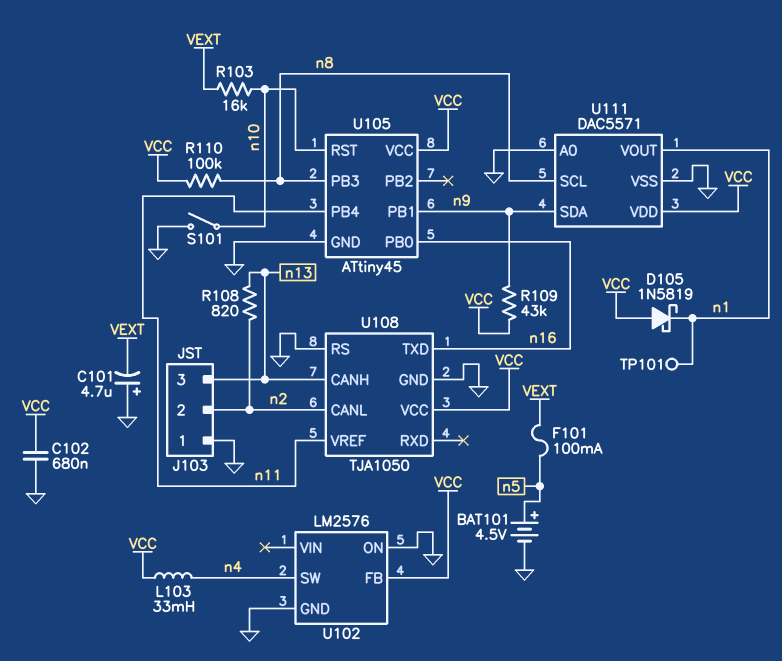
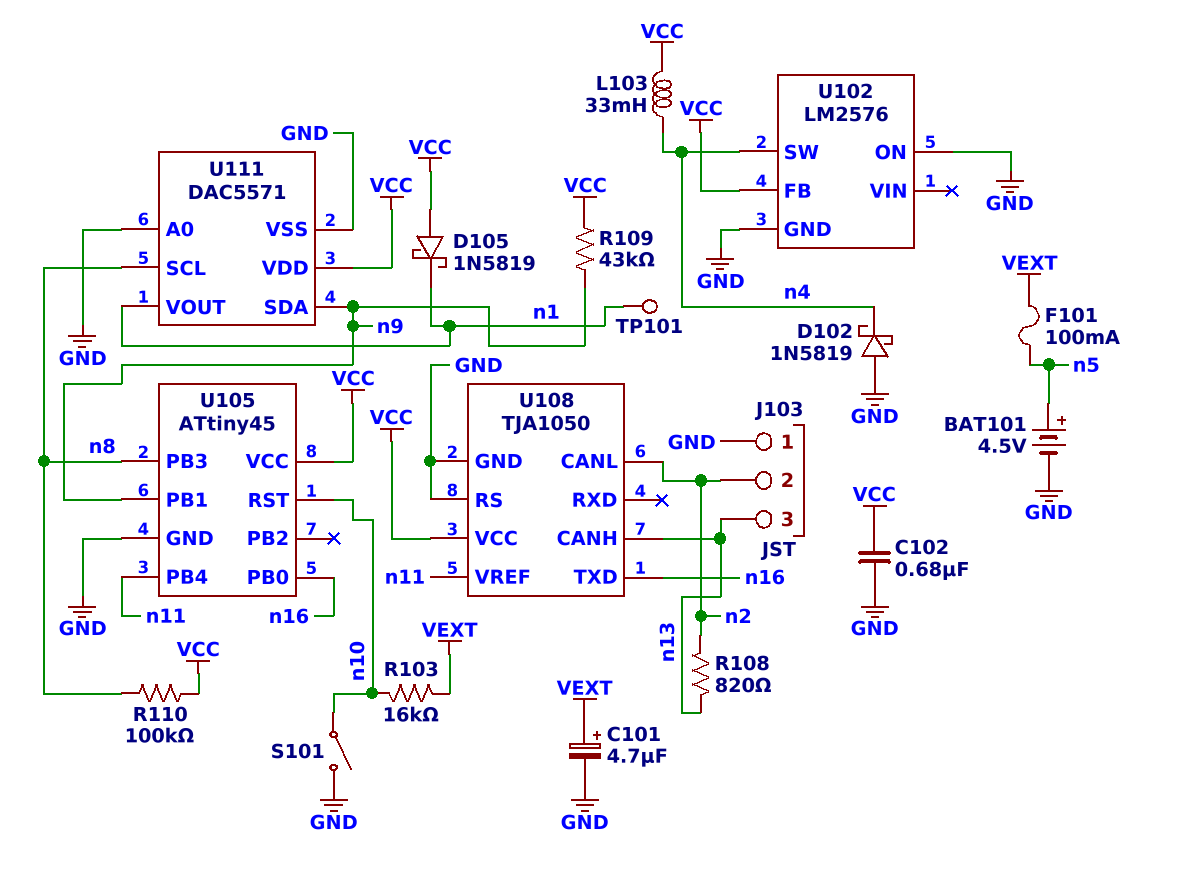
C101: 4.7uF (plus GND, minus VEXT) -> 4.7uF (plus VEXT, minus GND)
D102: none -> schottky 1N5819 (A GND, K n4)

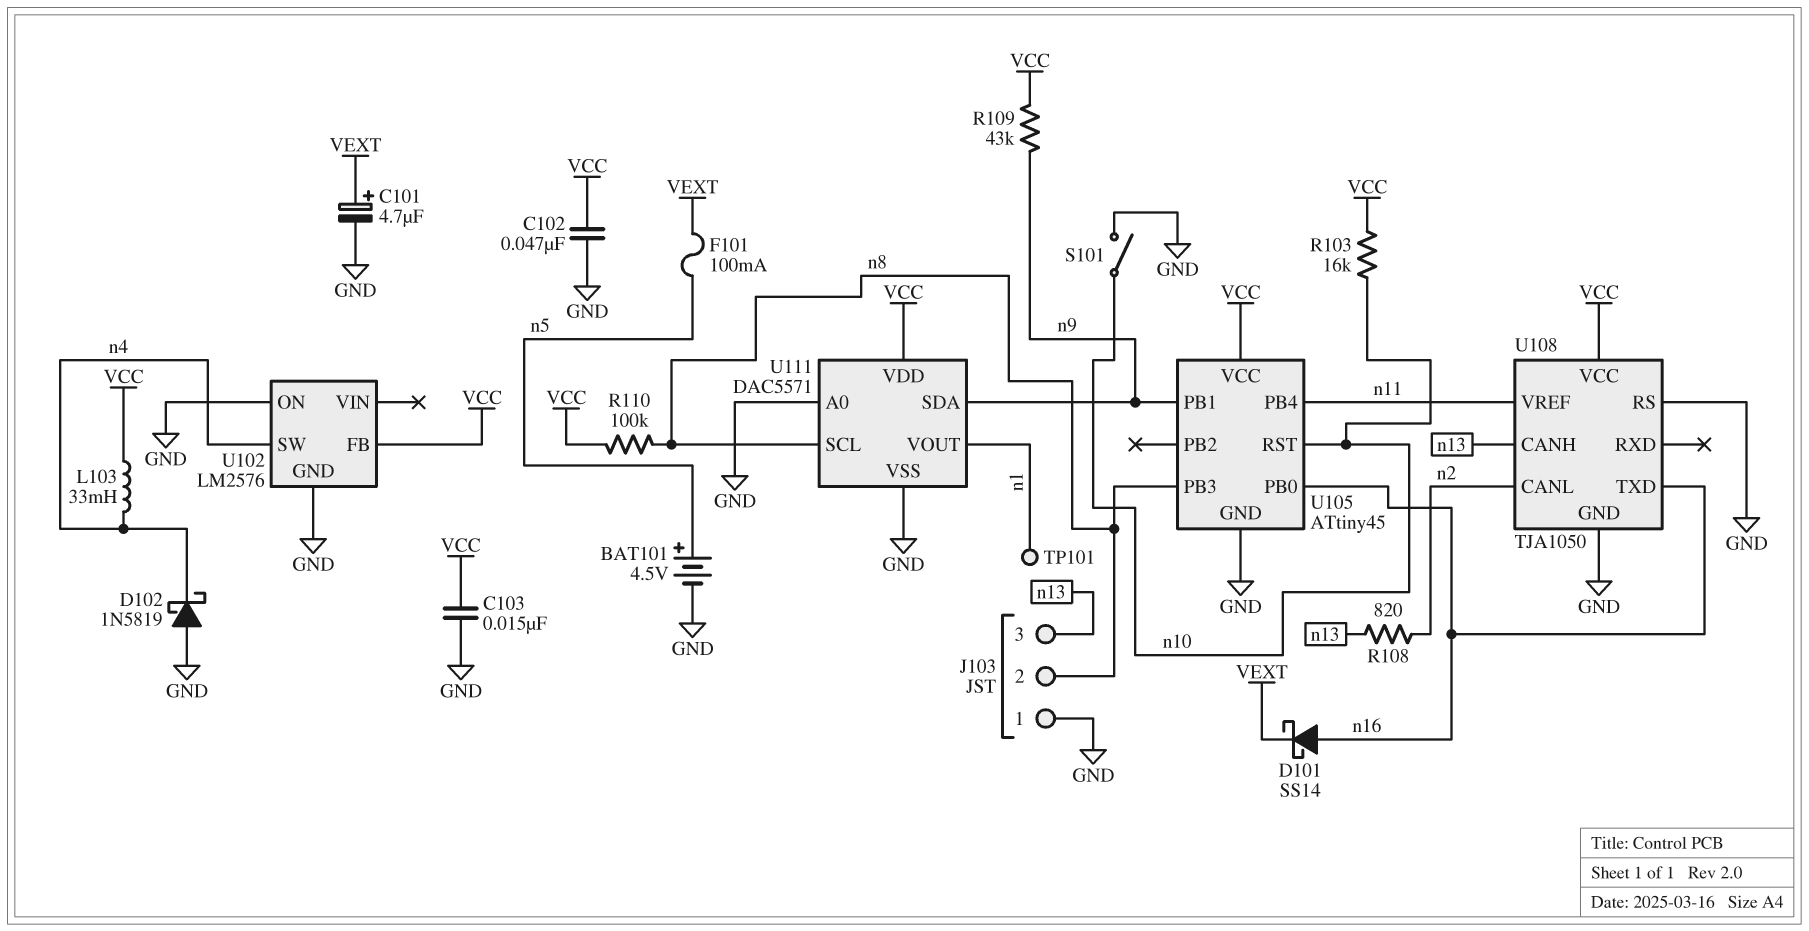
C102: 680nF (GND, VCC) -> 47nF (GND, VCC)
C103: none -> 15nF (GND, VCC)
D101: none -> schottky SS14 (A n16, K VEXT)
D105: schottky 1N5819 (A VCC, K n1) -> none
J103 pin 2: n2 -> n8
R103: 16k (VEXT, n10) -> 16k (VCC, n10)

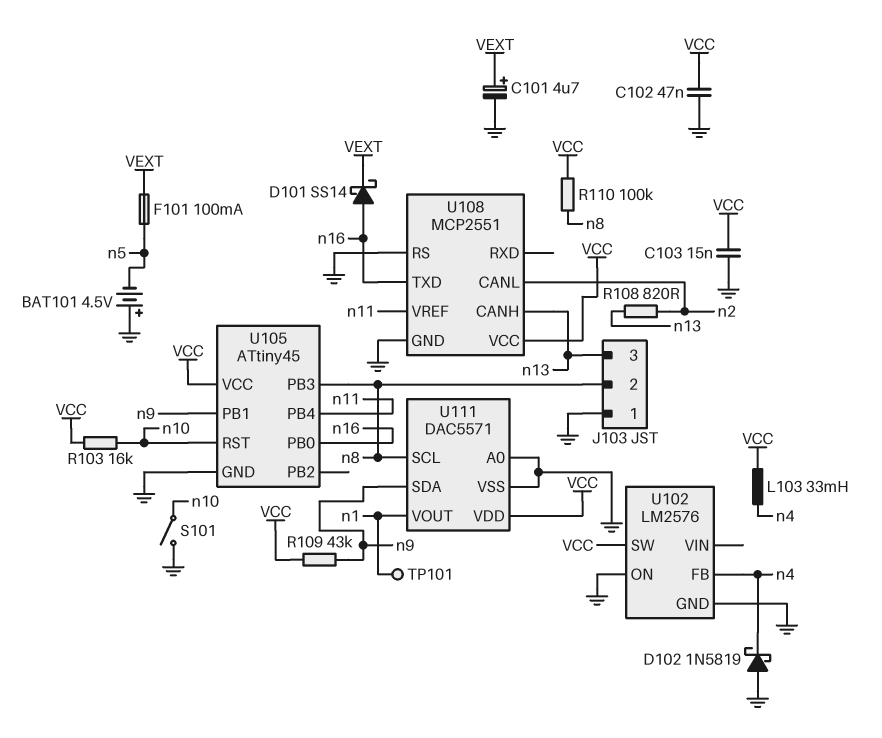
BAT101: 4.5V (plus n5, minus GND) -> 4.5V (plus GND, minus n5)
U102 pin FB: VCC -> n4
U102 pin SW: n4 -> VCC
U108: TJA1050 -> MCP2551

